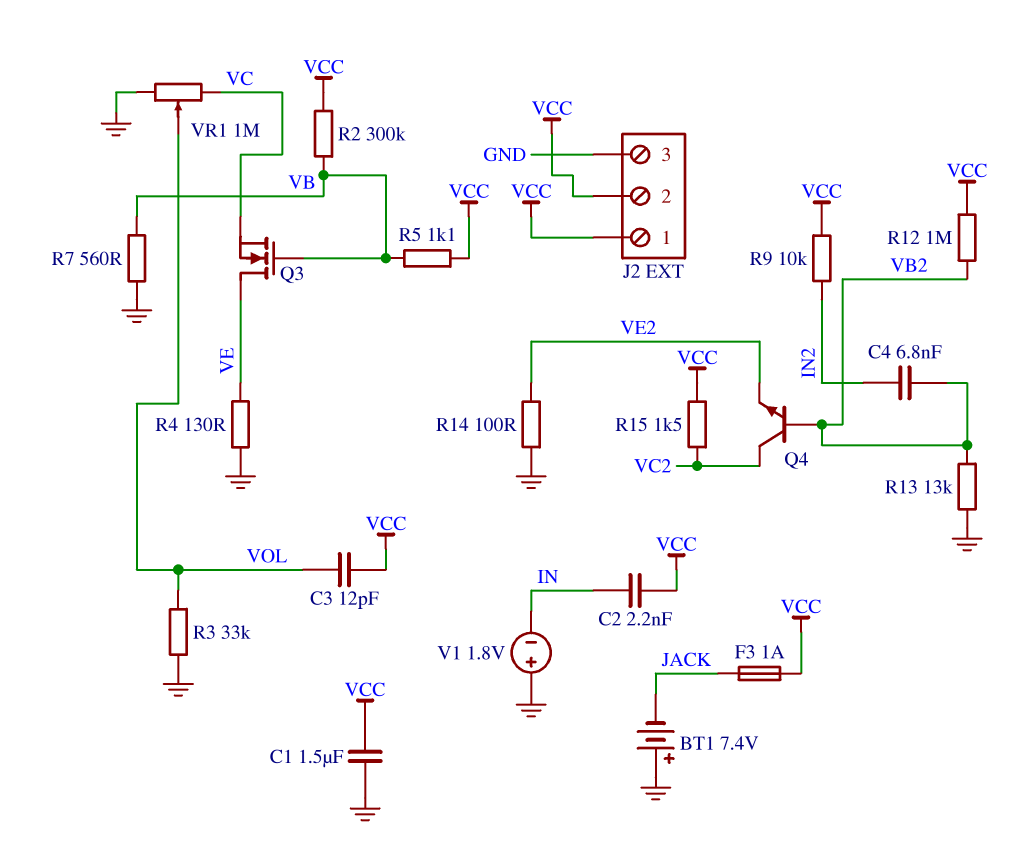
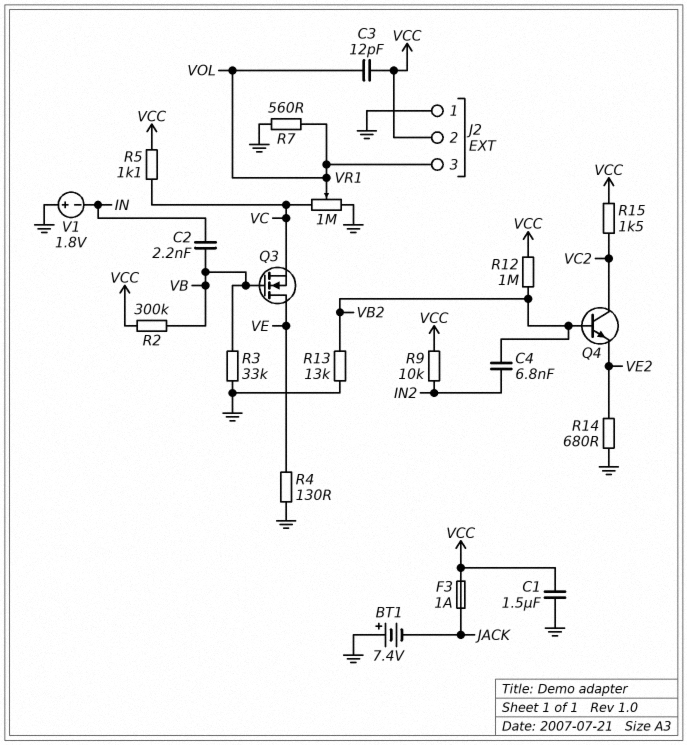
C2: 2.2nF (IN, VCC) -> 2.2nF (IN, VB)
J2 pin 1: VCC -> GND
J2 pin 3: GND -> VOL
R3: 33k (GND, VOL) -> 33k (GND, VB)
R5: 1.1k (VB, VCC) -> 1.1k (VC, VCC)
R7: 560 (GND, VB) -> 560 (GND, VOL)
R14: 100 (GND, VE2) -> 680 (GND, VE2)

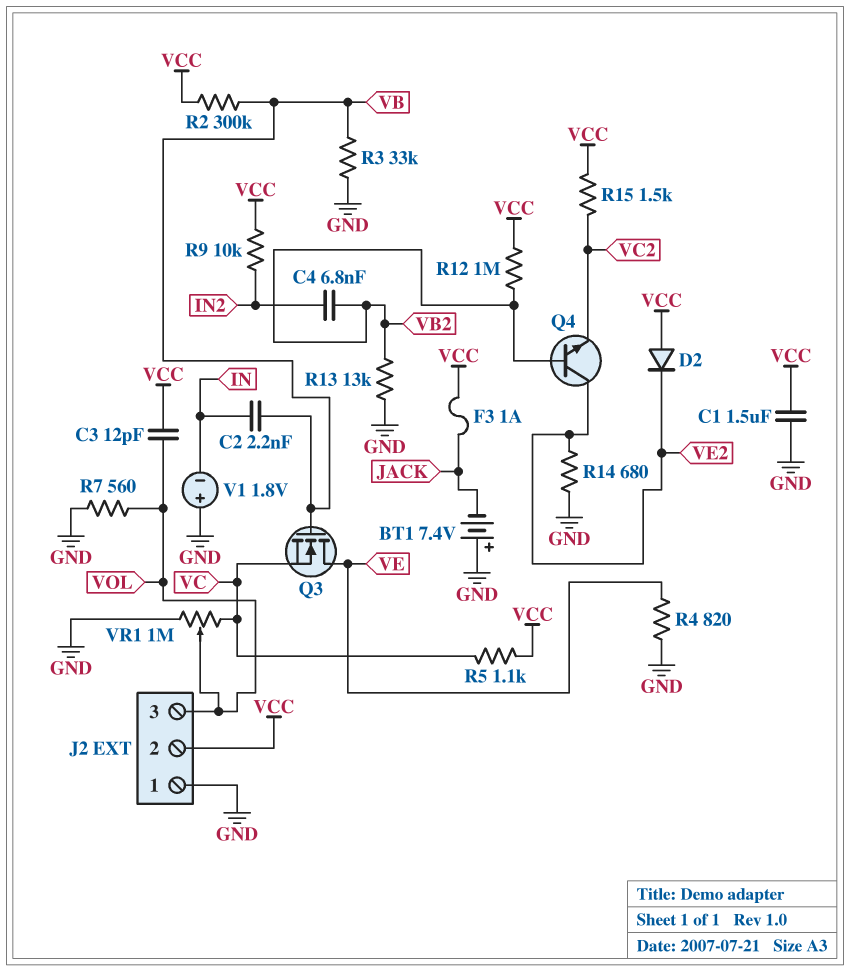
D2: none -> diode (A VCC, K VE2)
Q4: NPN (B VB2, C VC2, E VE2) -> NPN (B VB2, C VE2, E VC2)
R4: 130 (GND, VE) -> 820 (GND, VE)

